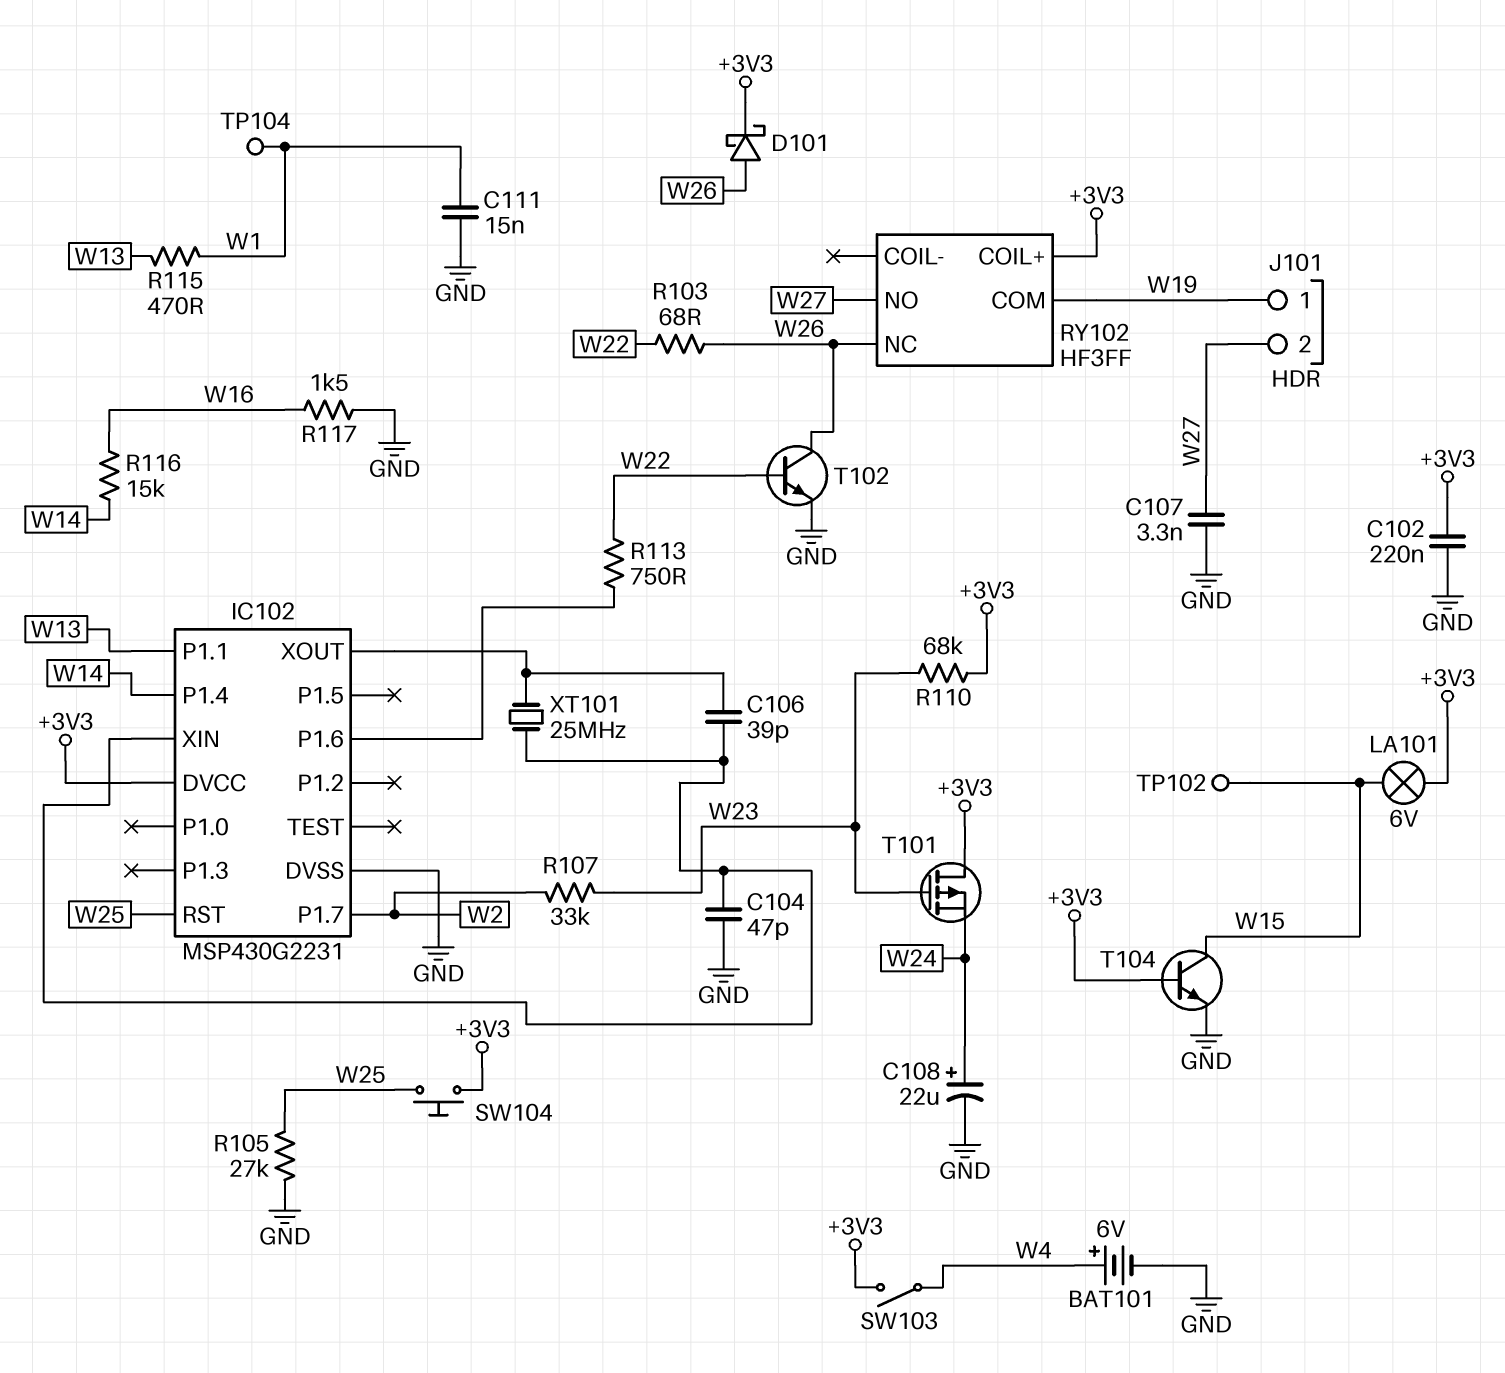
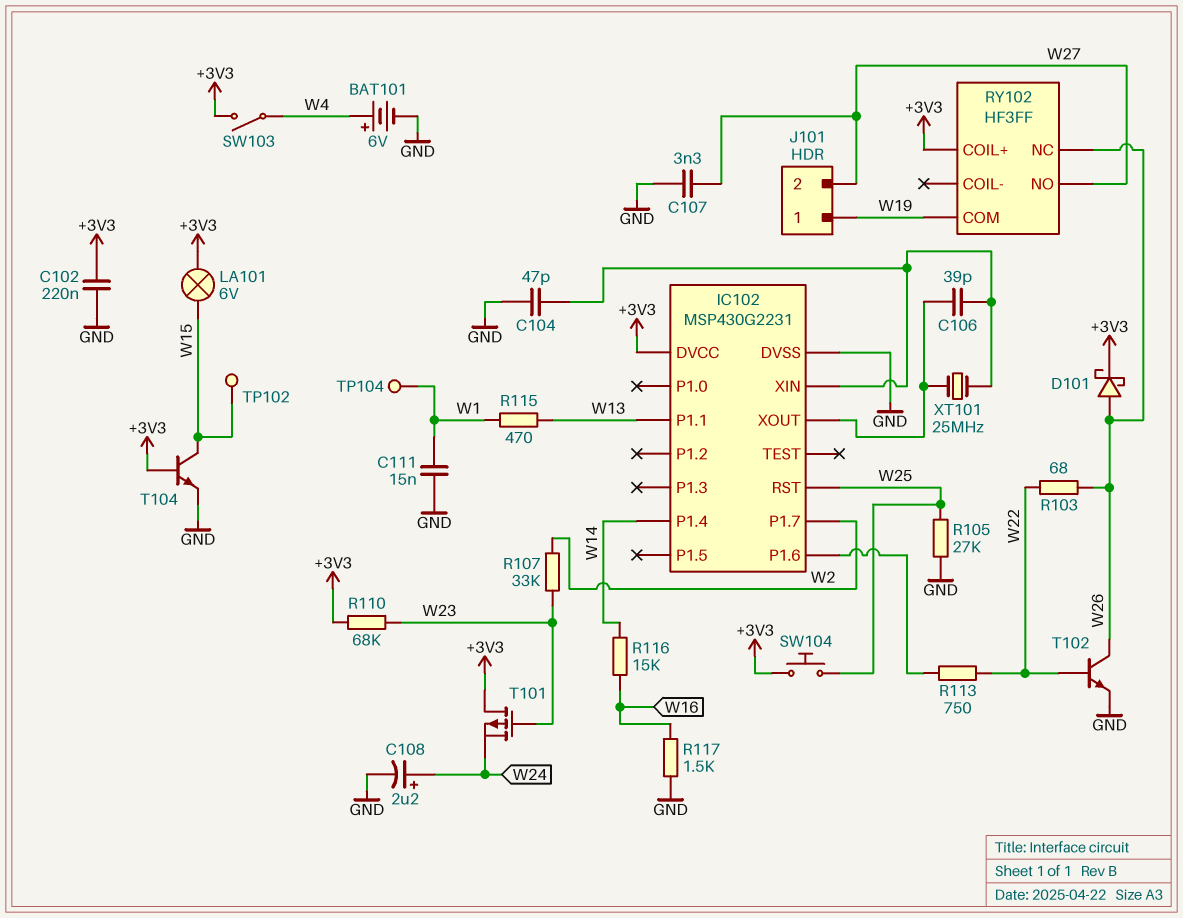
C108: 22uF (plus W24, minus GND) -> 2.2uF (plus W24, minus GND)

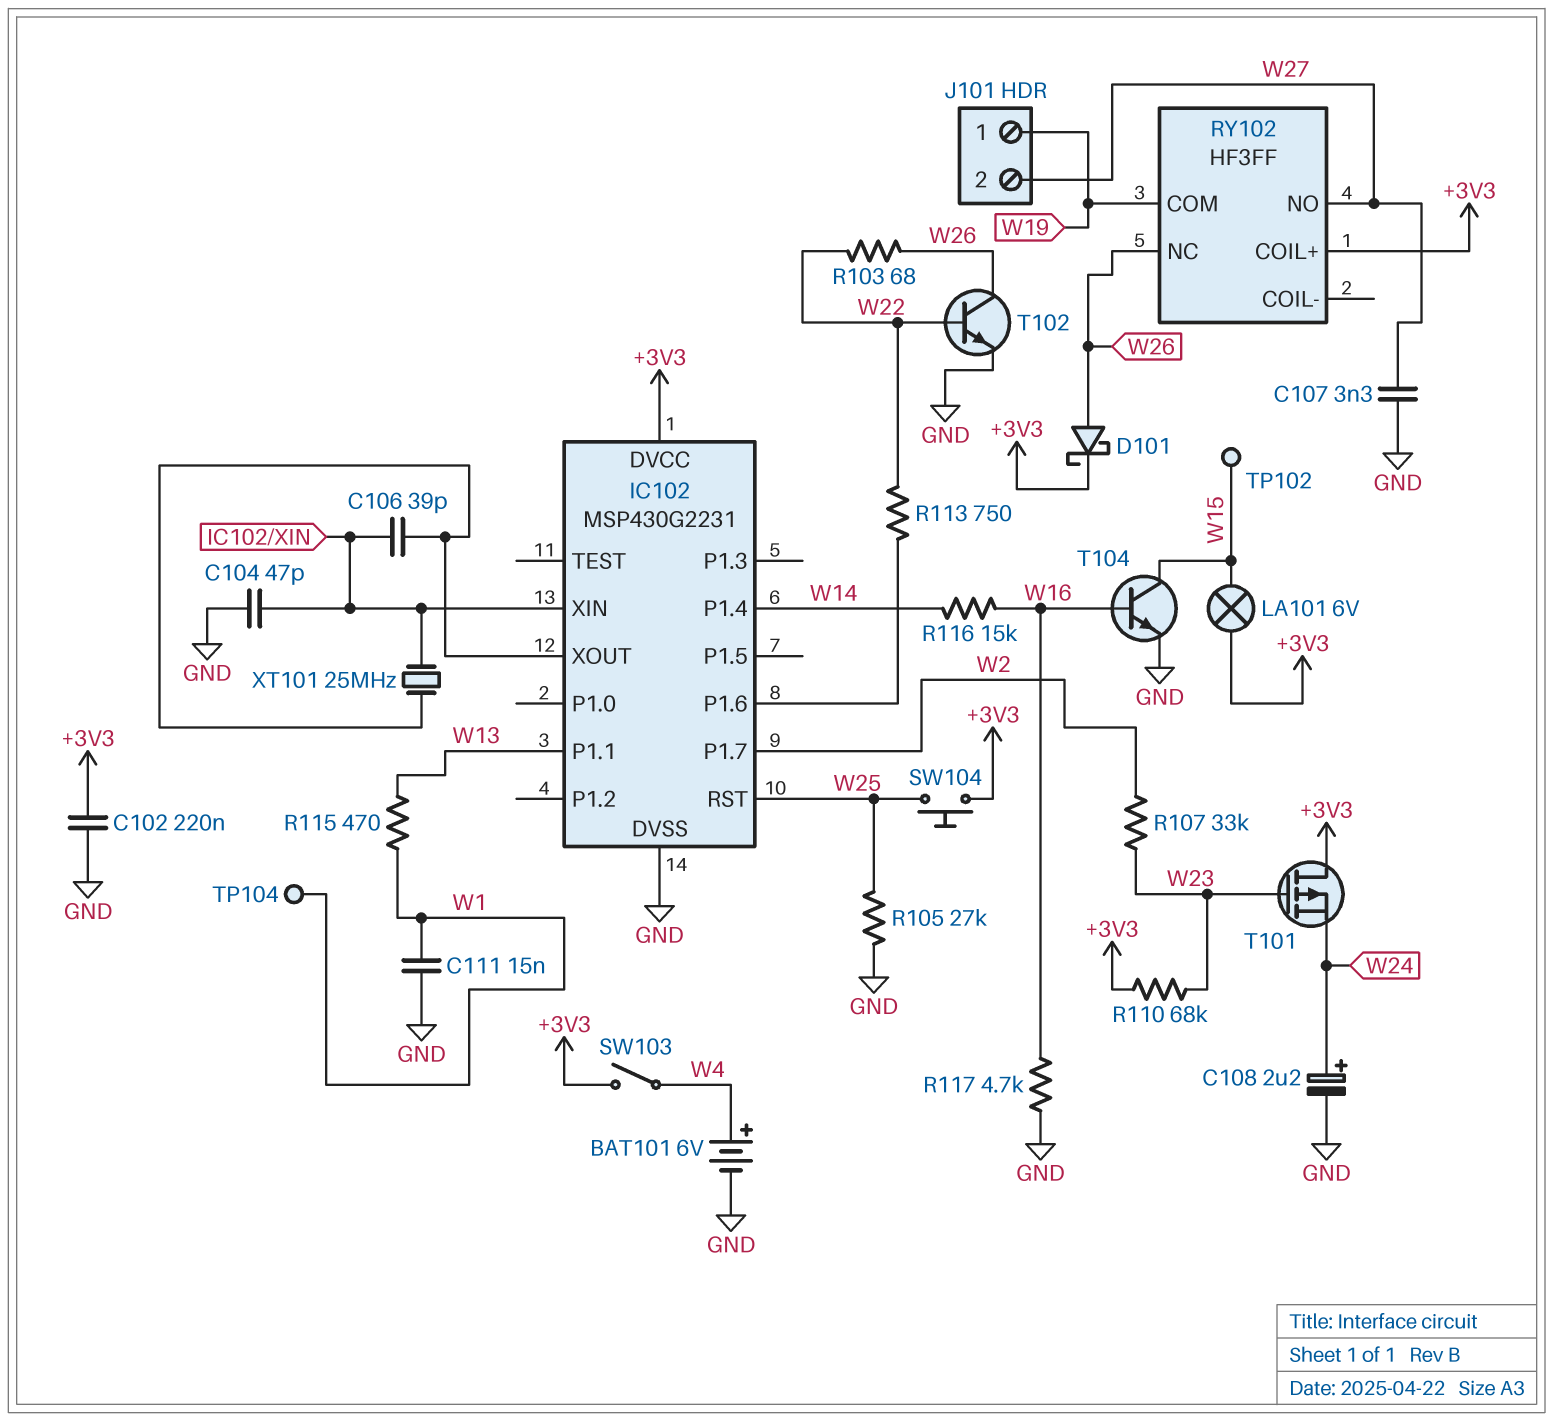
R117: 1.5k (GND, W16) -> 4.7k (GND, W16)
T104: NPN (B +3V3, C W15, E GND) -> NPN (B W16, C W15, E GND)

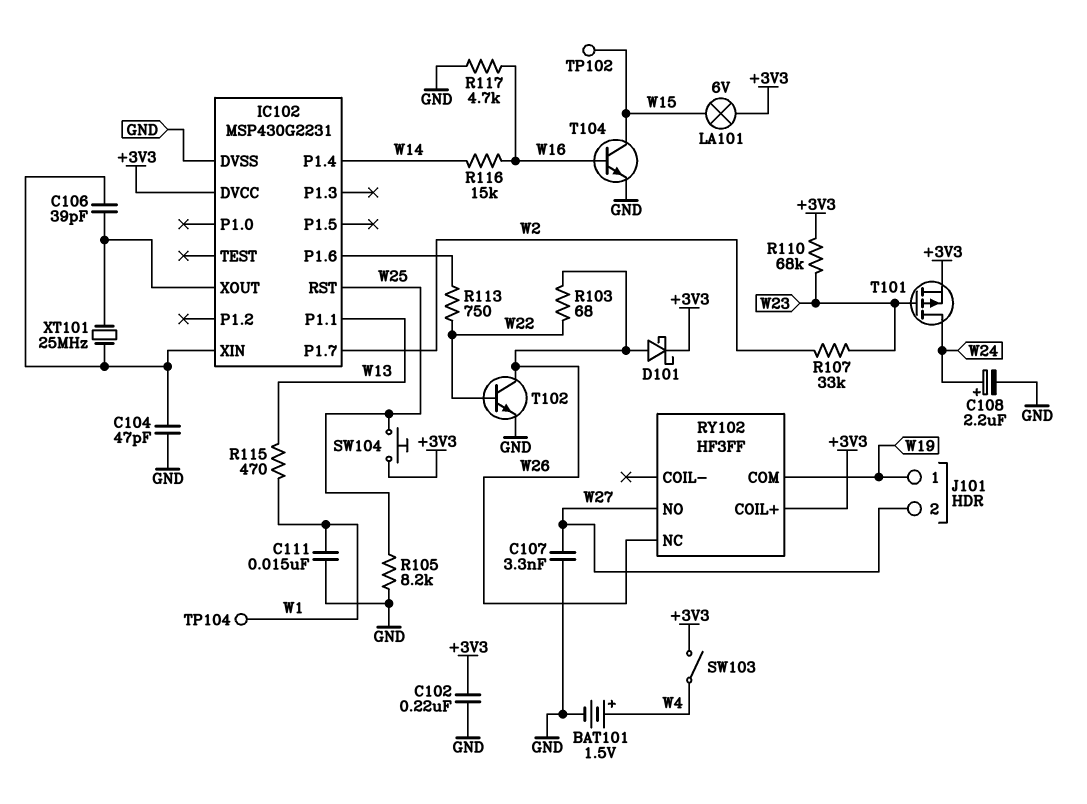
BAT101: 6V (plus W4, minus GND) -> 1.5V (plus W4, minus GND)
R105: 27k (GND, W25) -> 8.2k (GND, W25)
T101: PMOS (G W23, D +3V3, S W24) -> PMOS (G W23, D W24, S +3V3)

